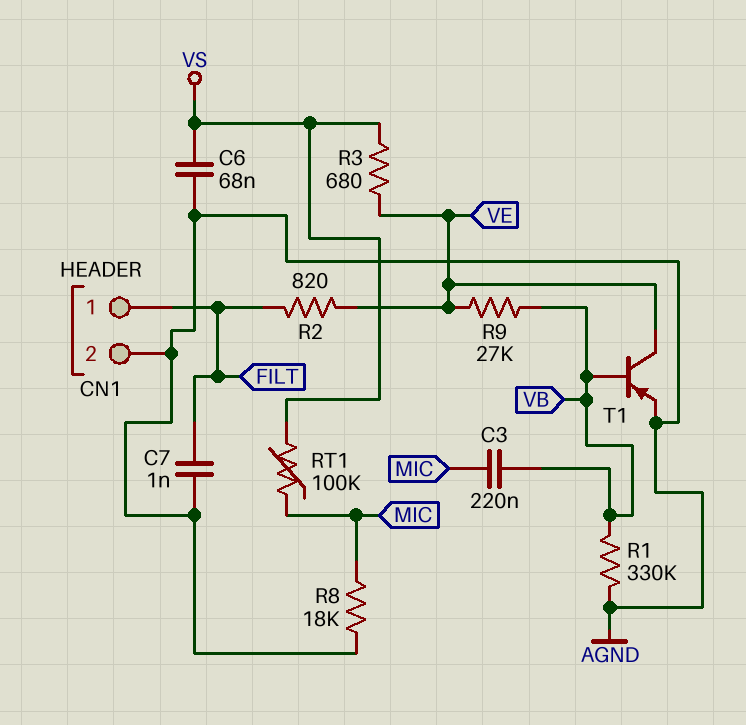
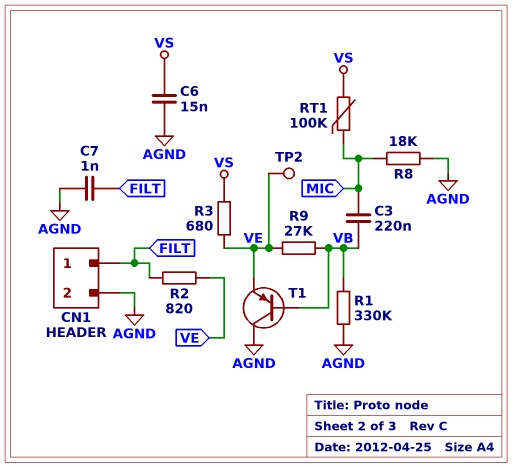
C6: 68nF (AGND, VS) -> 15nF (AGND, VS)
T1: PNP (B VB, C VE, E AGND) -> PNP (B VB, C AGND, E VE)
TP2: none -> test point (VE)

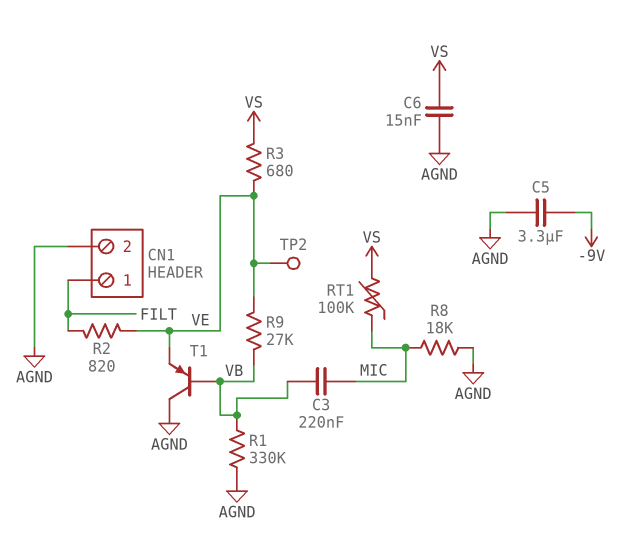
C5: none -> 3.3uF (-9V, AGND)
C7: 1nF (AGND, FILT) -> none

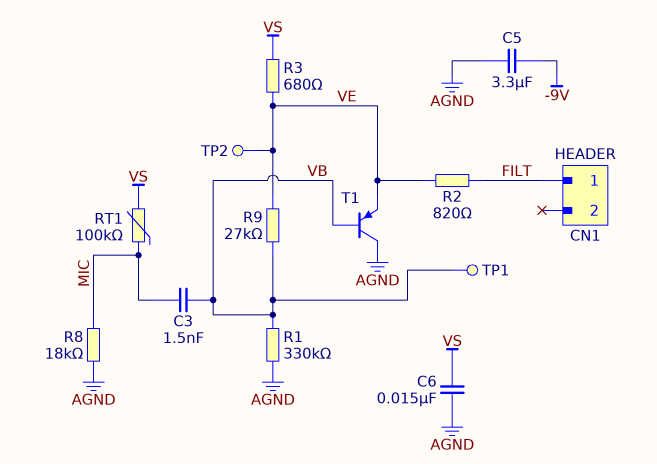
C3: 220nF (MIC, VB) -> 1.5nF (MIC, VB)
CN1 pin 2: AGND -> none
TP1: none -> test point (VB)

